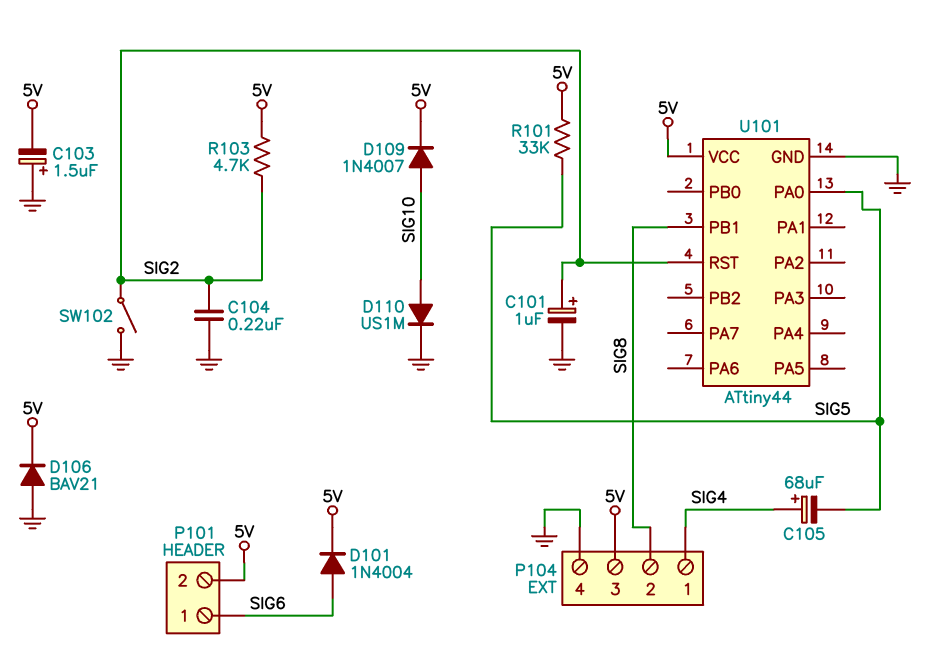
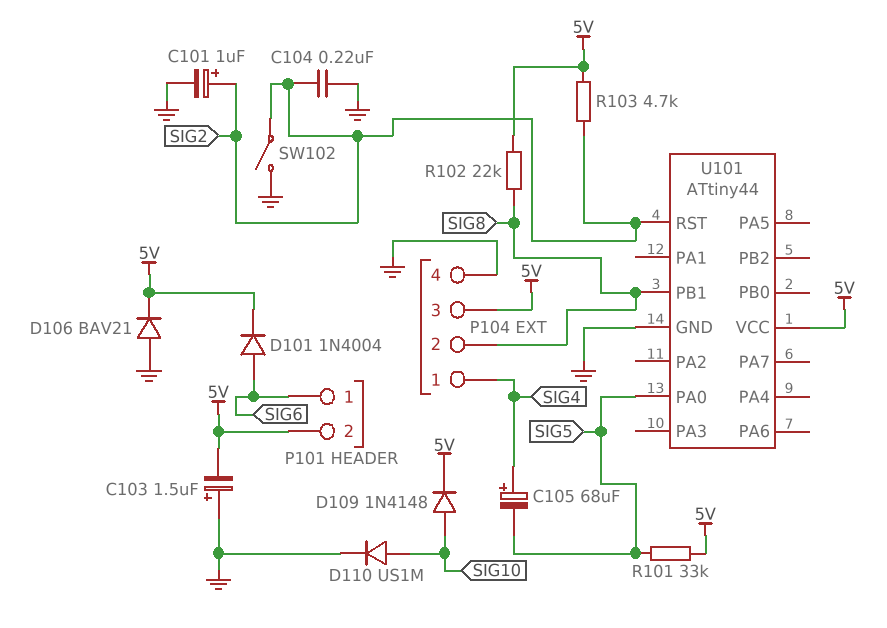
D109: diode 1N4007 (A SIG10, K 5V) -> diode 1N4148 (A SIG10, K 5V)
R102: none -> 22k (5V, SIG8)

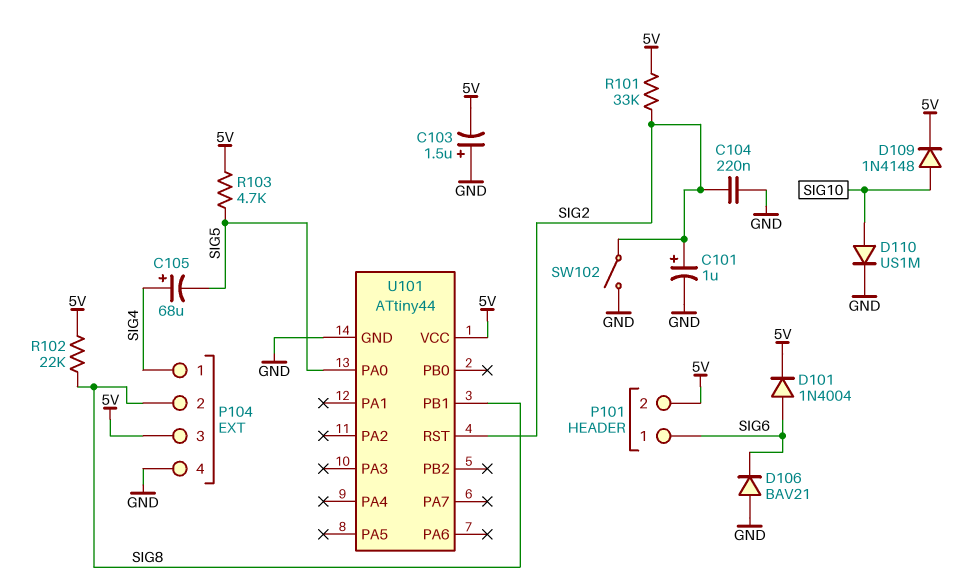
D106: diode BAV21 (A GND, K 5V) -> diode BAV21 (A GND, K SIG6)
R101: 33k (5V, SIG5) -> 33k (5V, SIG2)
R103: 4.7k (5V, SIG2) -> 4.7k (5V, SIG5)

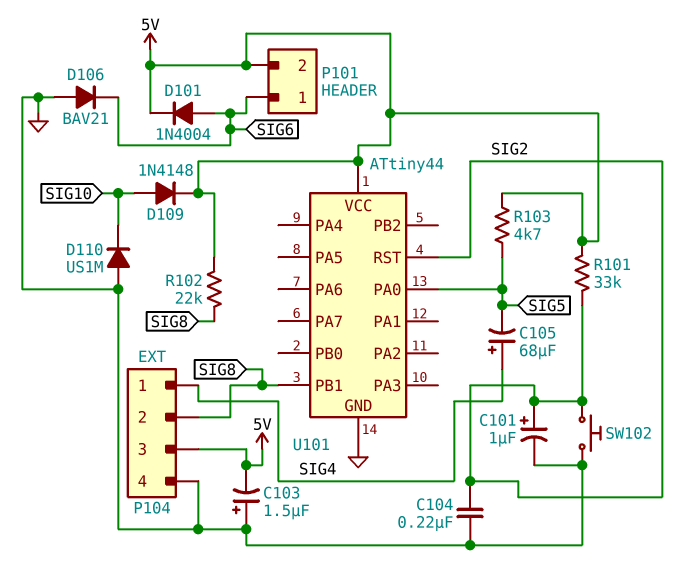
D110: diode US1M (A SIG10, K GND) -> diode US1M (A GND, K SIG10)
SW102: switch (GND, SIG2) -> button (GND, SIG2)

